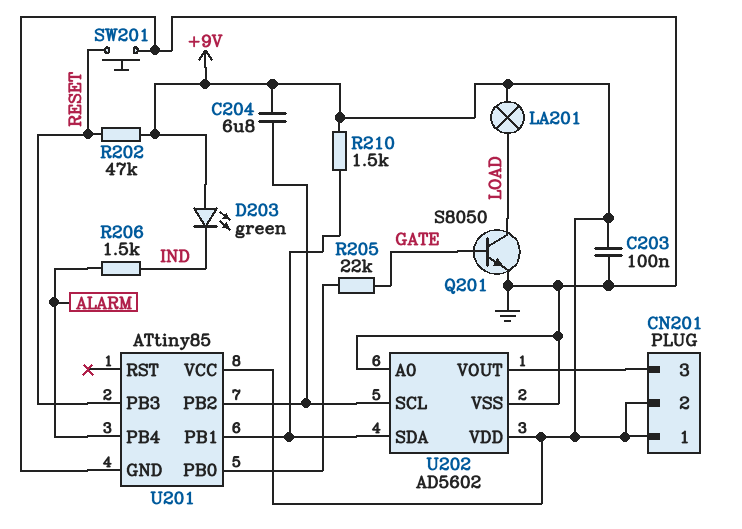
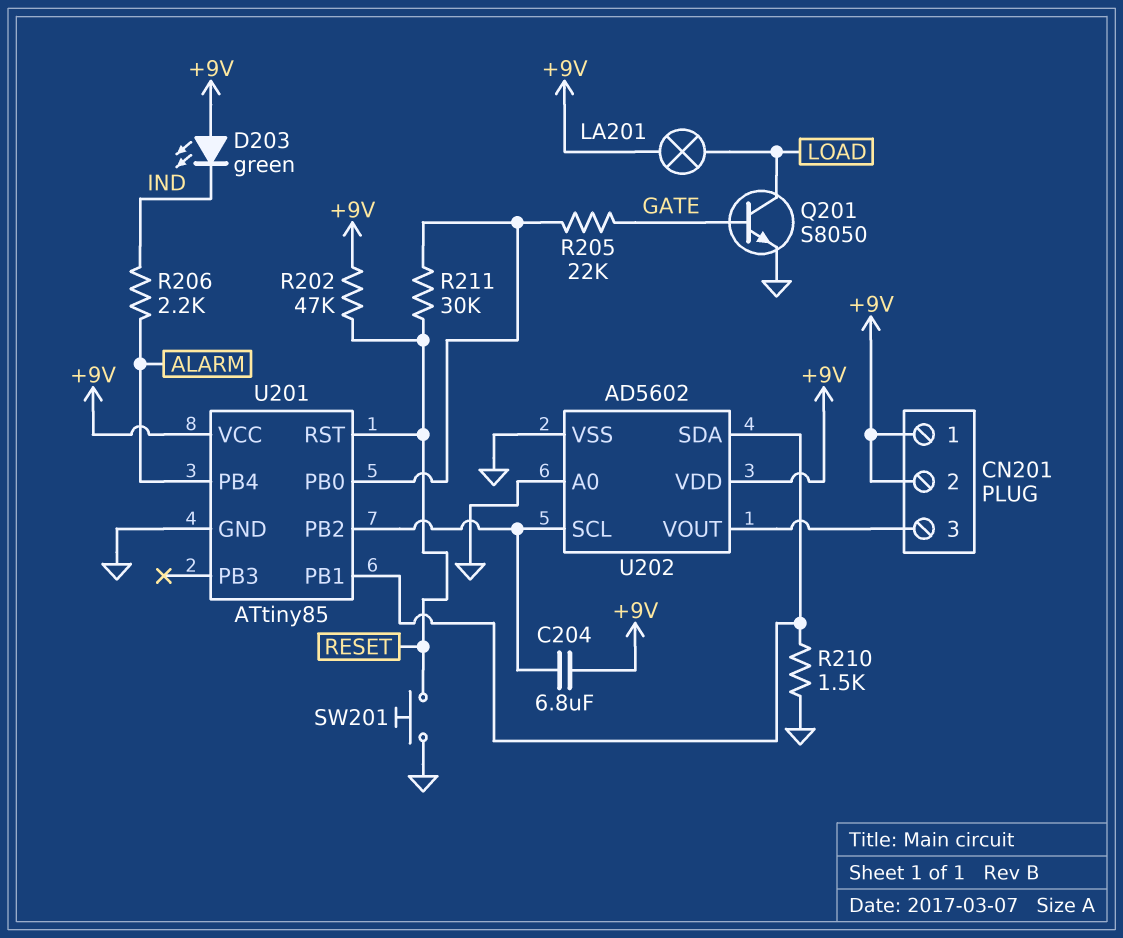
C203: 100nF (+9V, GND) -> none
R206: 1.5k (ALARM, IND) -> 2.2k (ALARM, IND)
R210: 1.5k (+9V, U201/PB1) -> 1.5k (GND, U201/PB1)
R211: none -> 30k (RESET, U201/PB0)
U201 pin PB3: RESET -> none
U201 pin RST: none -> RESET

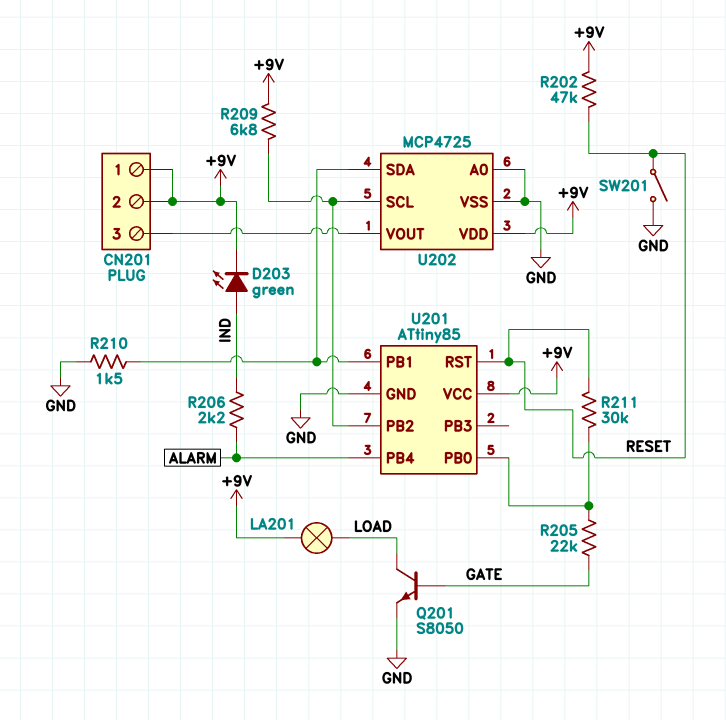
C204: 6.8uF (+9V, U201/PB2) -> none
D203: LED green (A +9V, K IND) -> LED green (A IND, K +9V)
R209: none -> 6.8k (+9V, U201/PB2)
SW201: button (GND, RESET) -> switch (GND, RESET)
U202: AD5602 -> MCP4725

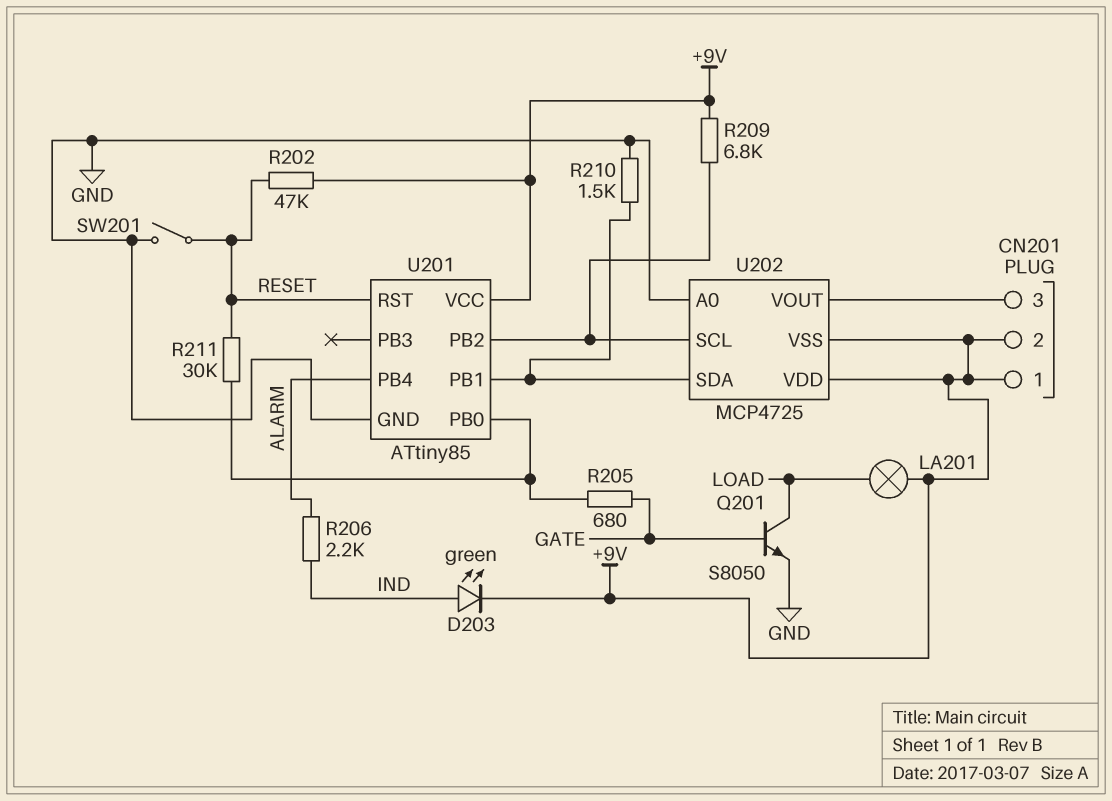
R205: 22k (GATE, U201/PB0) -> 680 (GATE, U201/PB0)
U202 pin VSS: GND -> +9V

